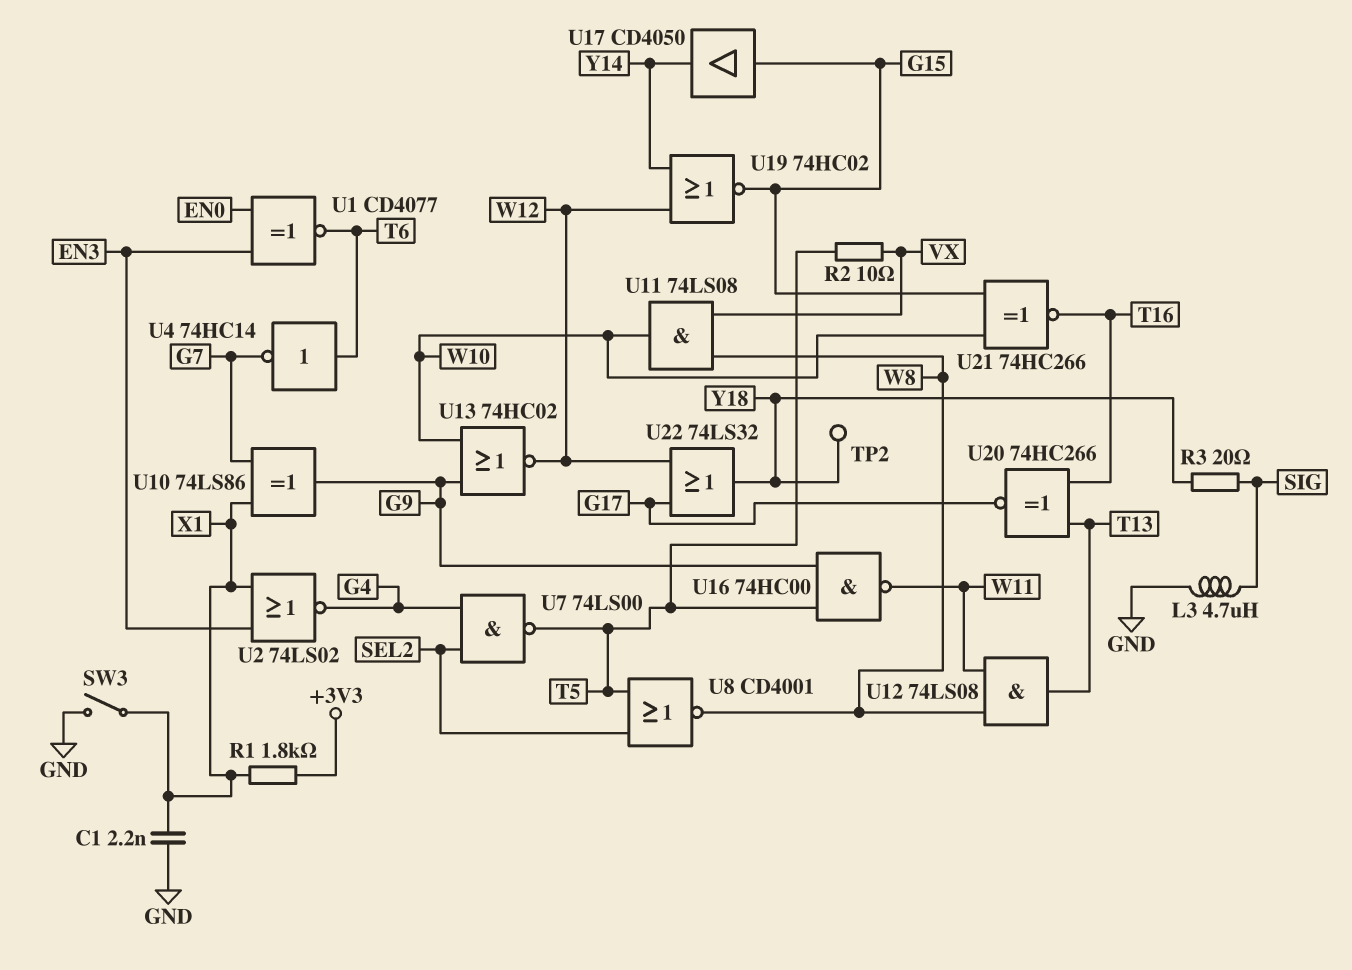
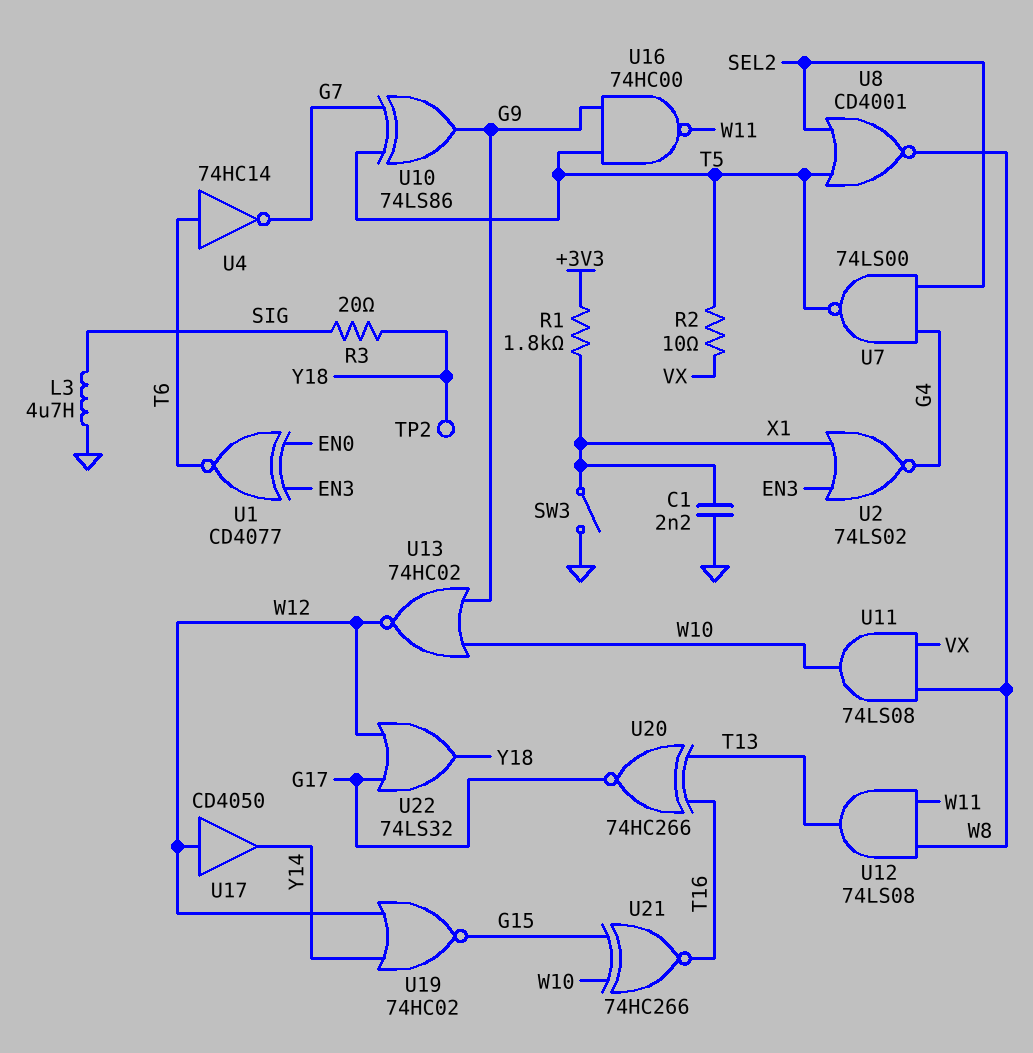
U10: XOR 74LS86 (in G7, in X1, out G9) -> XOR 74LS86 (in G7, in T5, out G9)
U17: buffer CD4050 (in G15, out Y14) -> buffer CD4050 (in W12, out Y14)

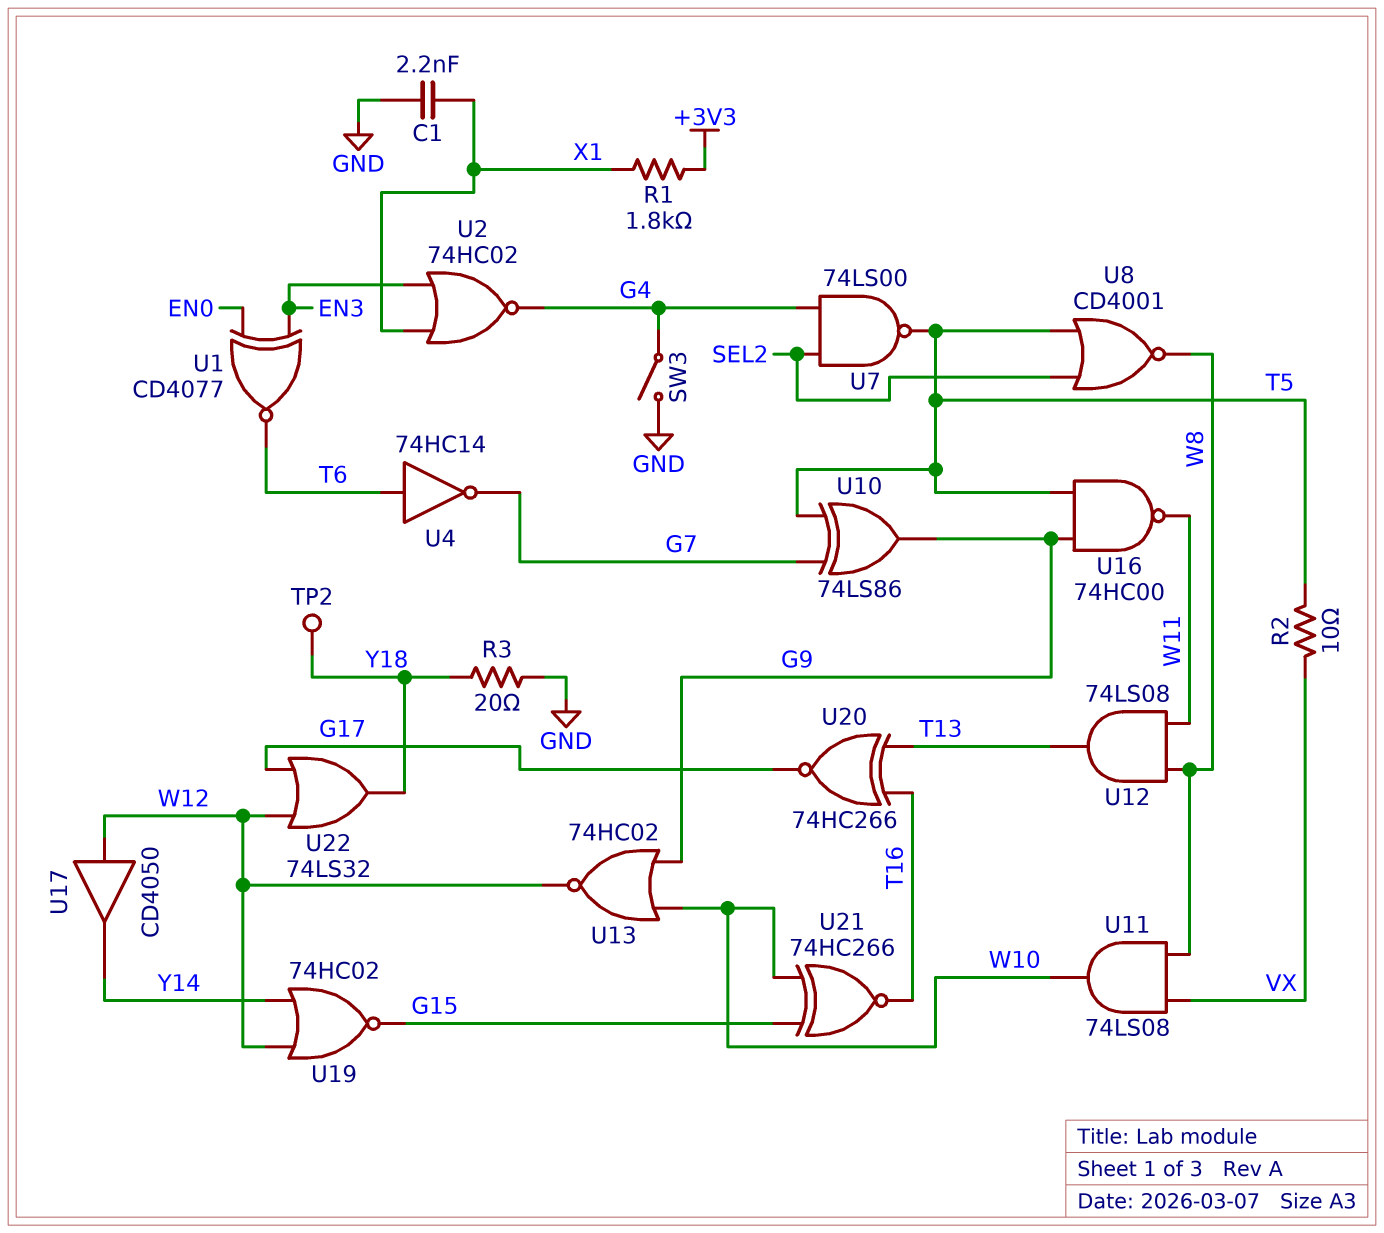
L3: 4.7uH (GND, SIG) -> none
R3: 20 (SIG, Y18) -> 20 (GND, Y18)
SW3: switch (GND, X1) -> switch (G4, GND)
U2: NOR 74LS02 (in EN3, in X1, out G4) -> NOR 74HC02 (in EN3, in X1, out G4)

